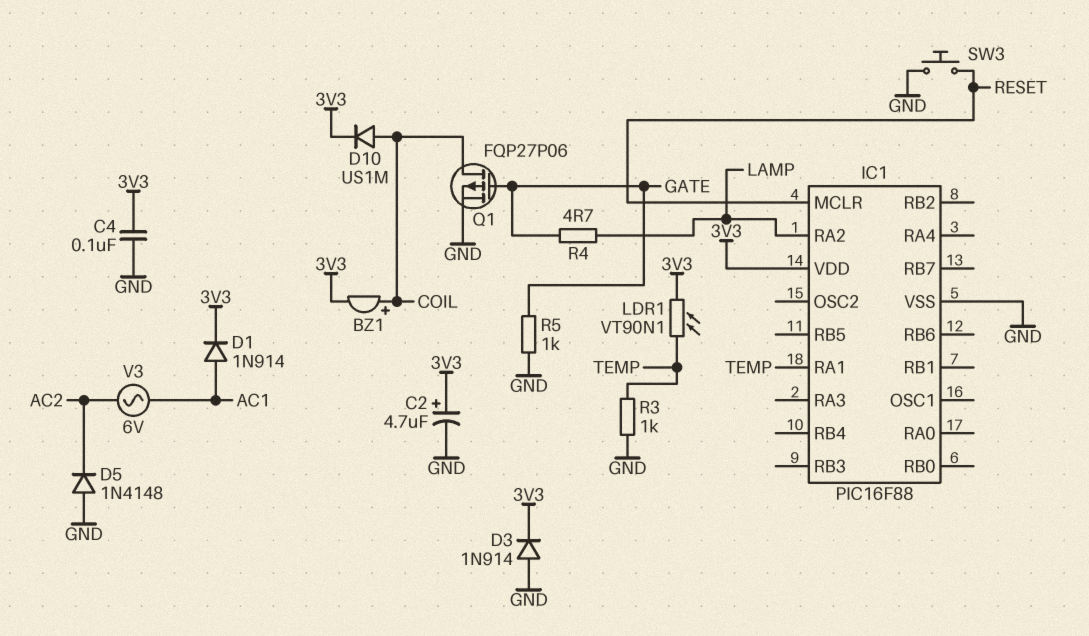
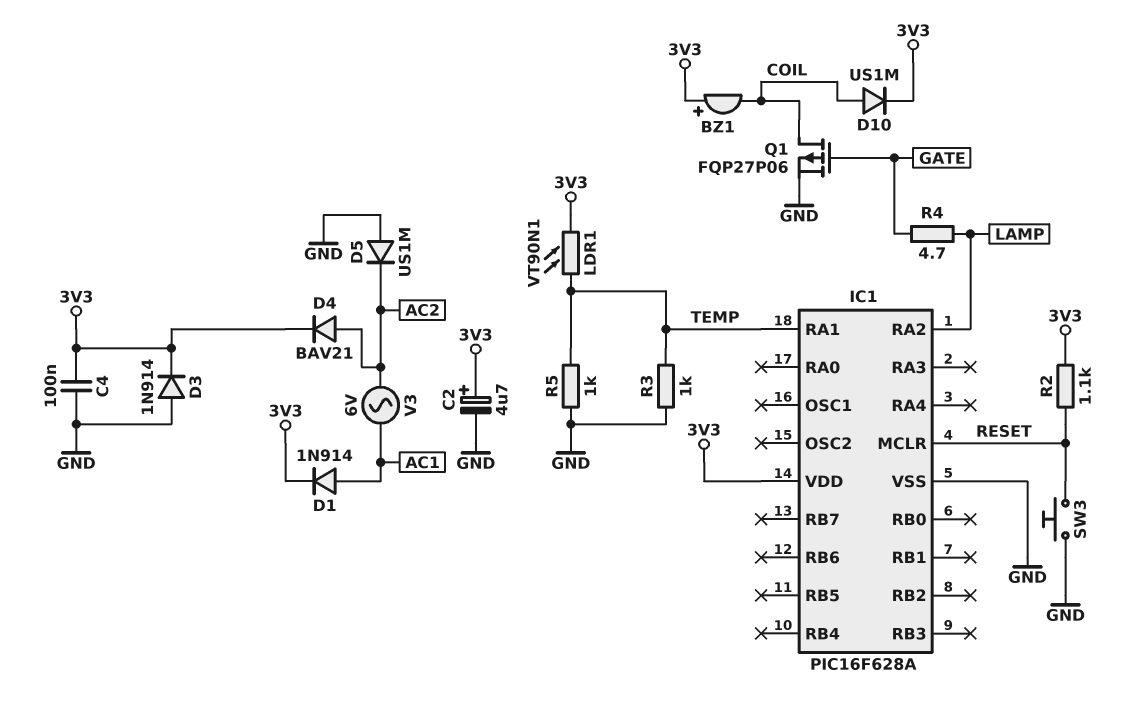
BZ1: buzzer (plus COIL, minus 3V3) -> buzzer (plus 3V3, minus COIL)
D4: none -> diode BAV21 (A AC2, K 3V3)
D5: diode 1N4148 (A GND, K AC2) -> diode US1M (A GND, K AC2)
IC1: PIC16F88 -> PIC16F628A
R2: none -> 1.1k (3V3, RESET)
R5: 1k (GATE, GND) -> 1k (GND, TEMP)

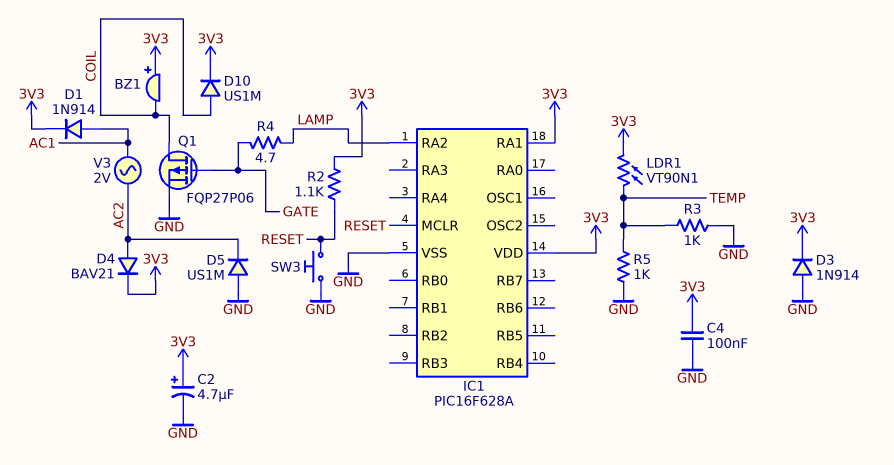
IC1 pin RA1: TEMP -> 3V3
V3: AC 6V (AC1, AC2) -> AC 2V (AC1, AC2)

